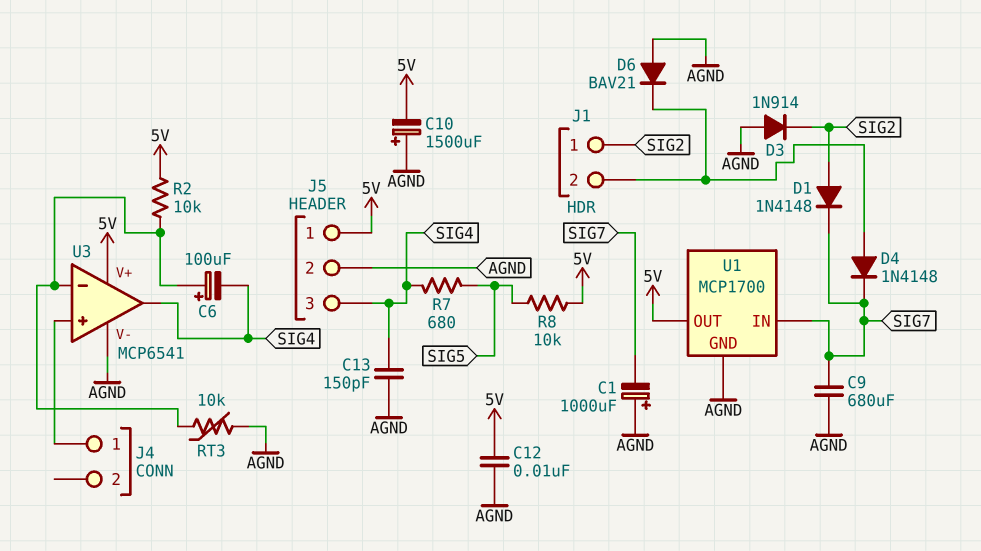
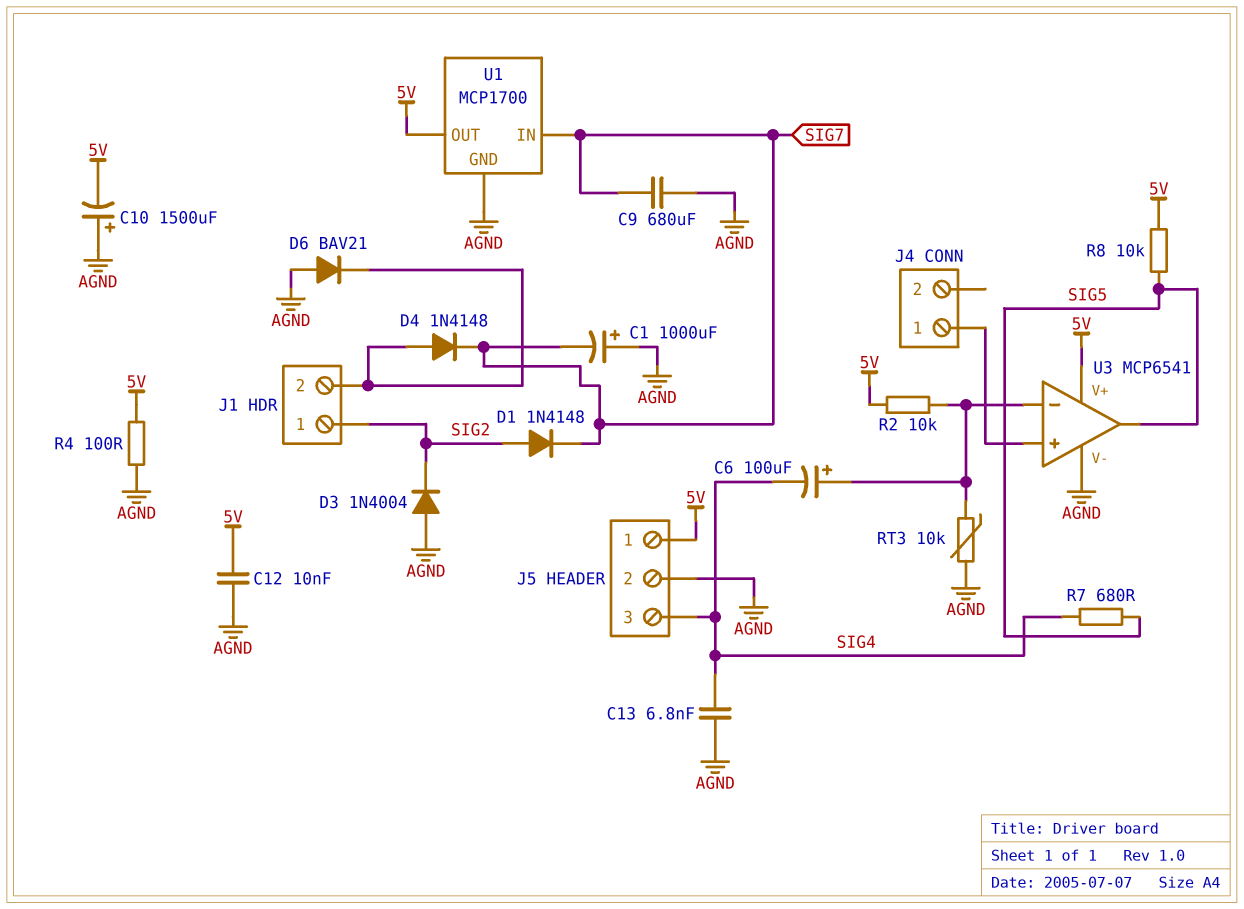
C13: 150pF (AGND, SIG4) -> 6.8nF (AGND, SIG4)
D3: diode 1N914 (A AGND, K SIG2) -> diode 1N4004 (A AGND, K SIG2)
R4: none -> 100 (5V, AGND)
U3 pin out: SIG4 -> SIG5

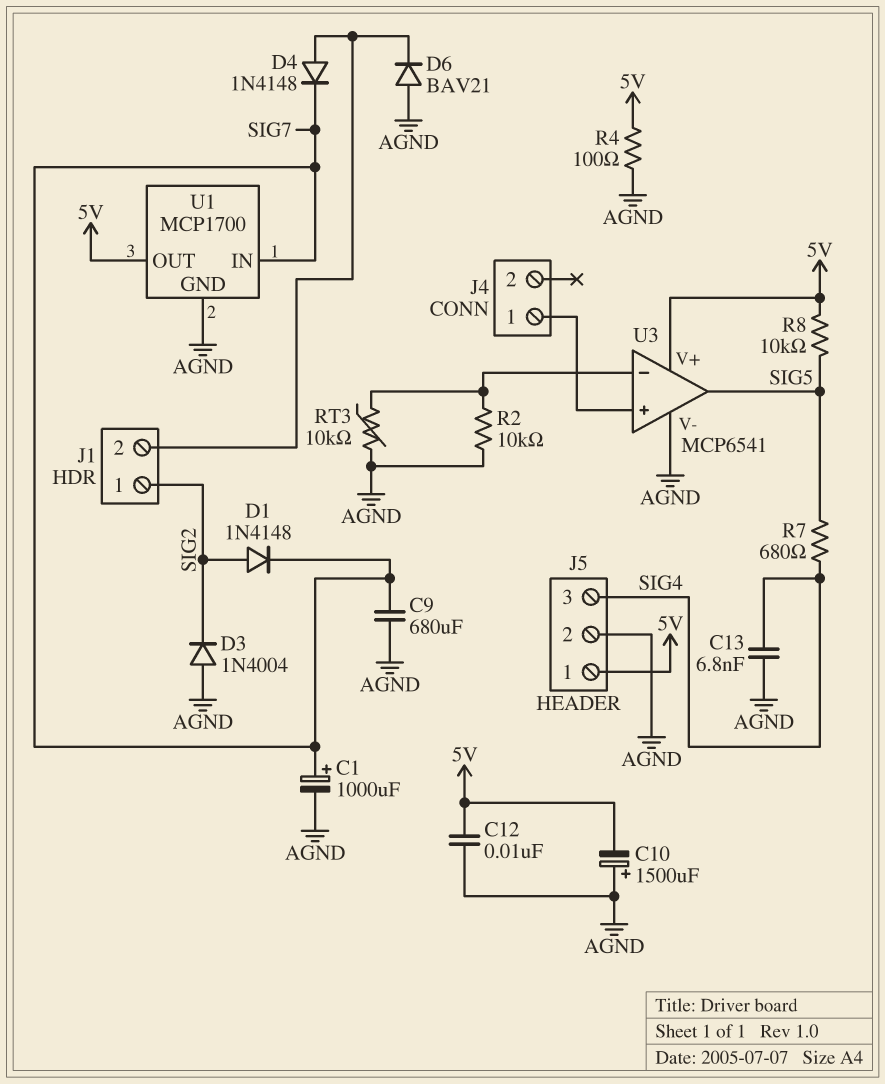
C1: 1000uF (plus AGND, minus SIG7) -> 1000uF (plus SIG7, minus AGND)
C6: 100uF (plus U3/in-, minus SIG4) -> none
R2: 10k (5V, U3/in-) -> 10k (AGND, U3/in-)

